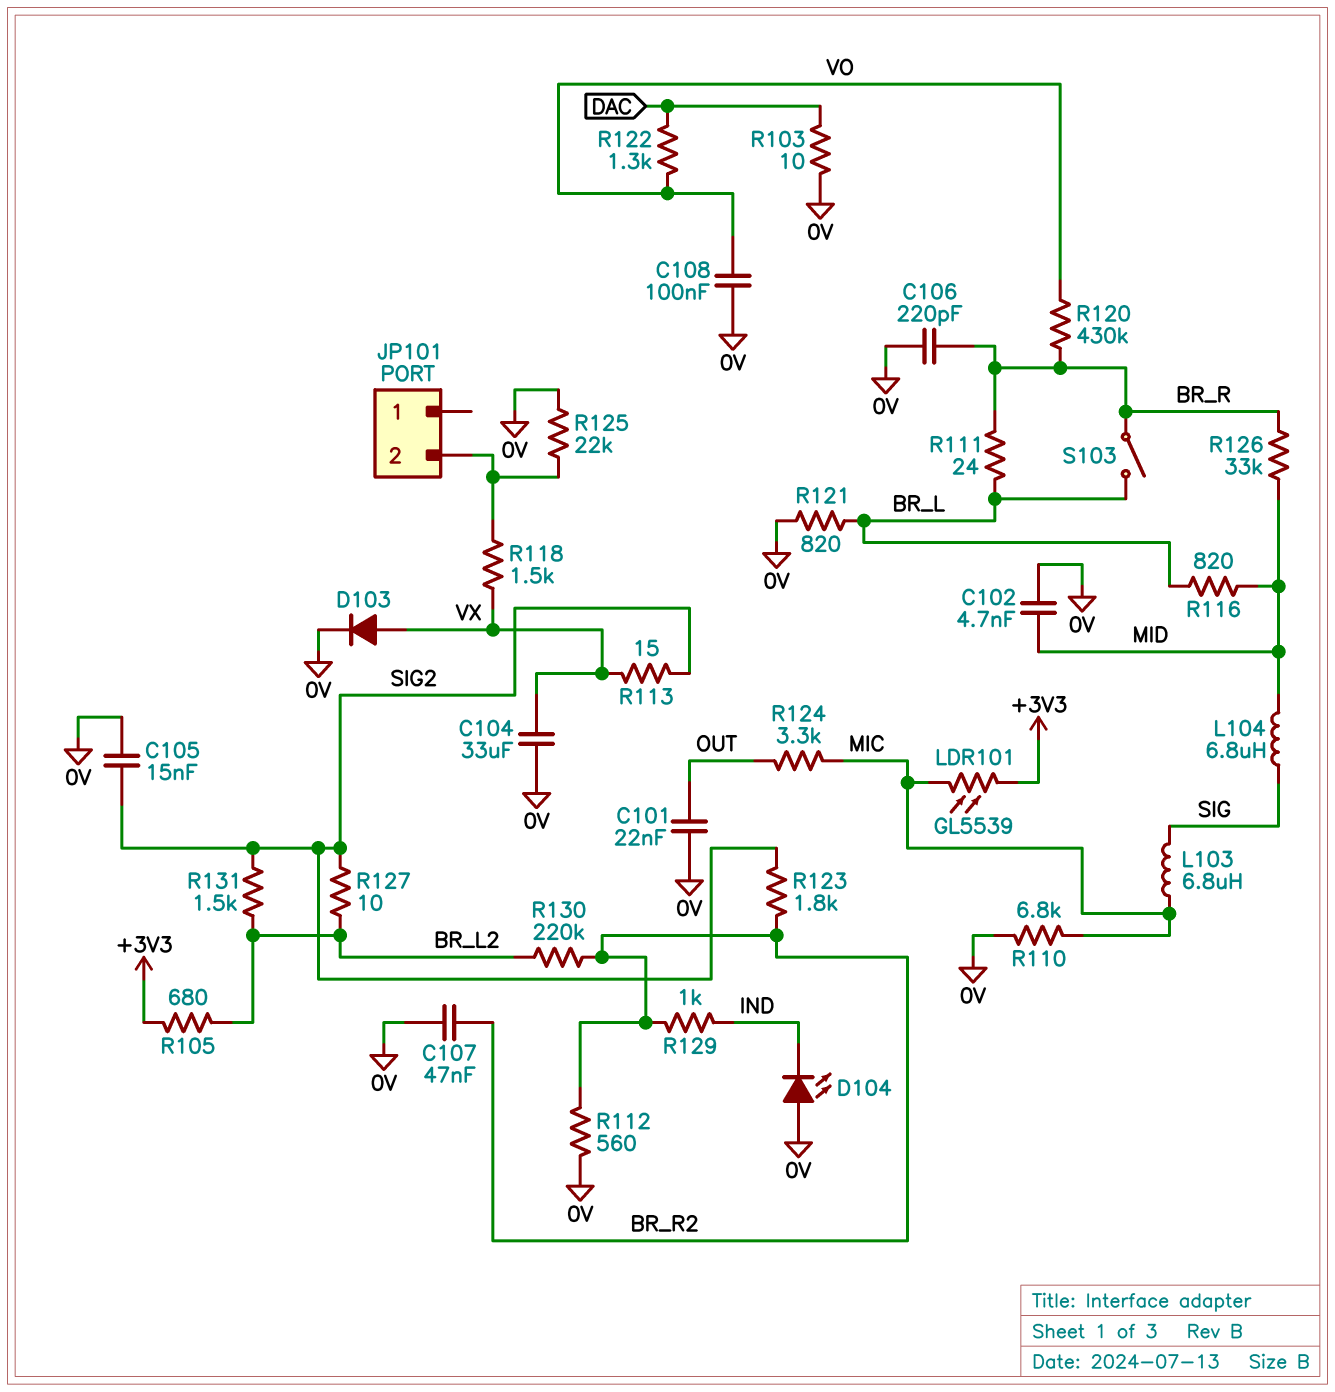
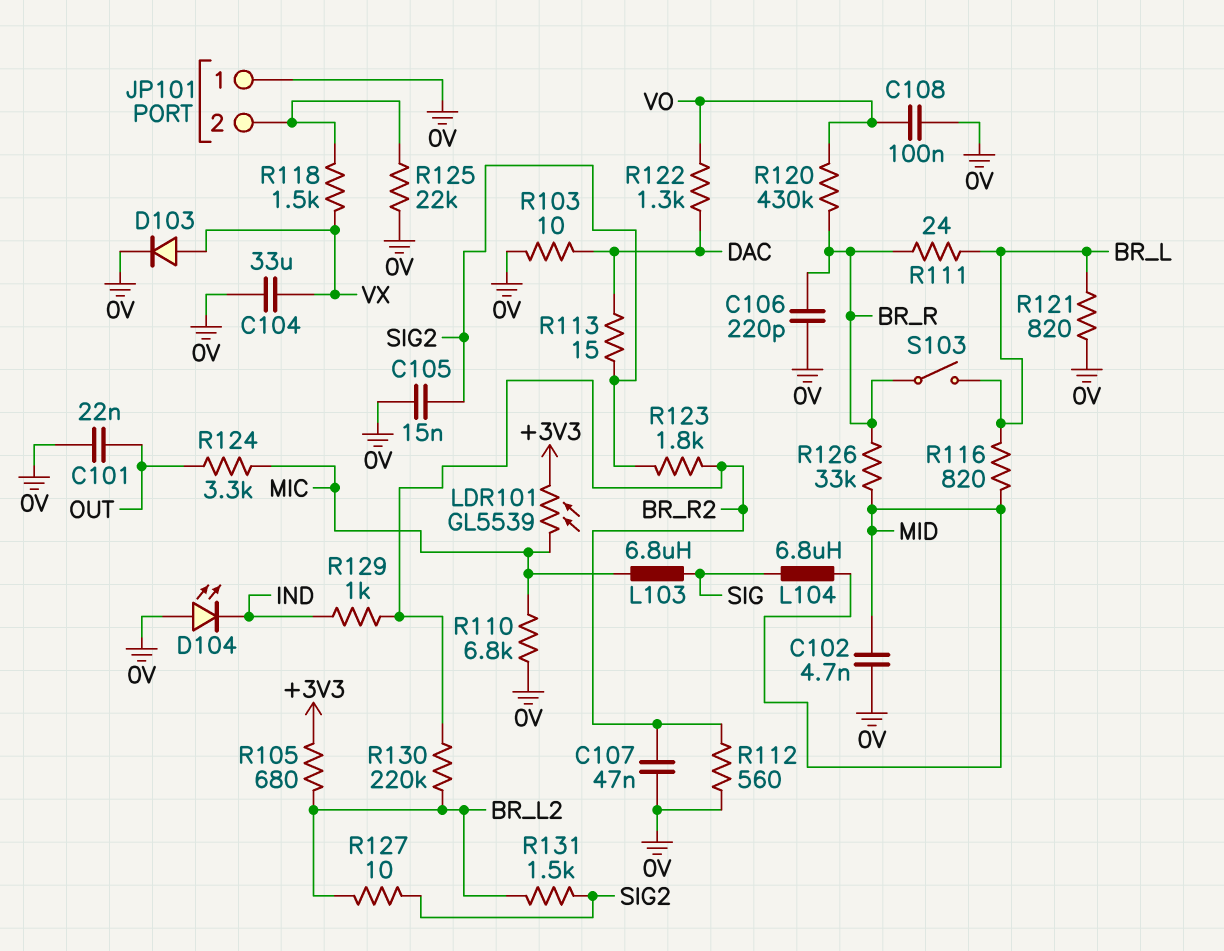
JP101 pin 1: none -> 0V
R113: 15 (SIG2, VX) -> 15 (DAC, SIG2)

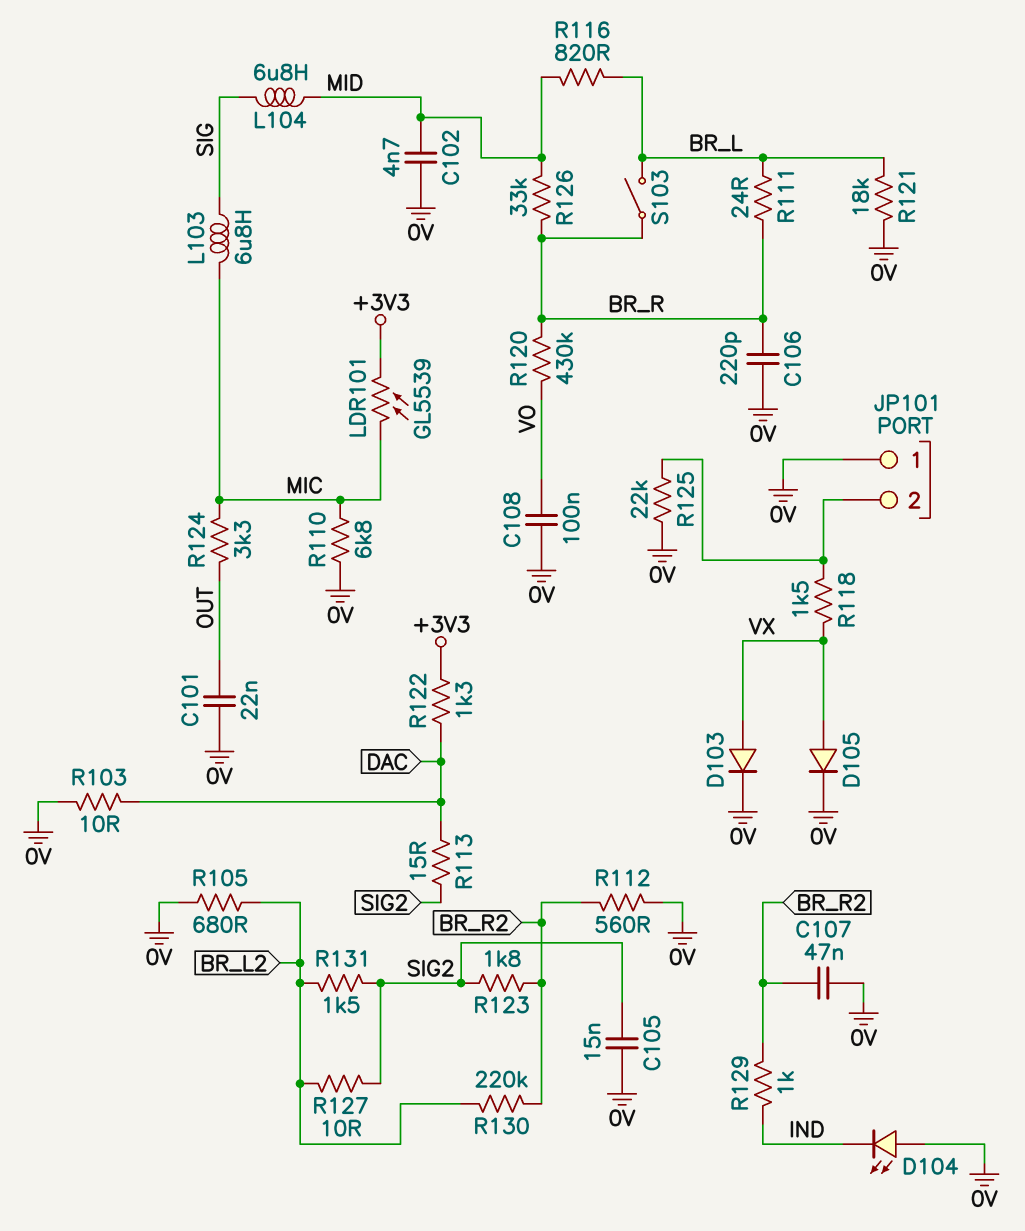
C104: 33uF (0V, VX) -> none
D105: none -> diode (A VX, K 0V)
R105: 680 (+3V3, BR_L2) -> 680 (0V, BR_L2)
R121: 820 (0V, BR_L) -> 18k (0V, BR_L)
R122: 1.3k (DAC, VO) -> 1.3k (+3V3, DAC)

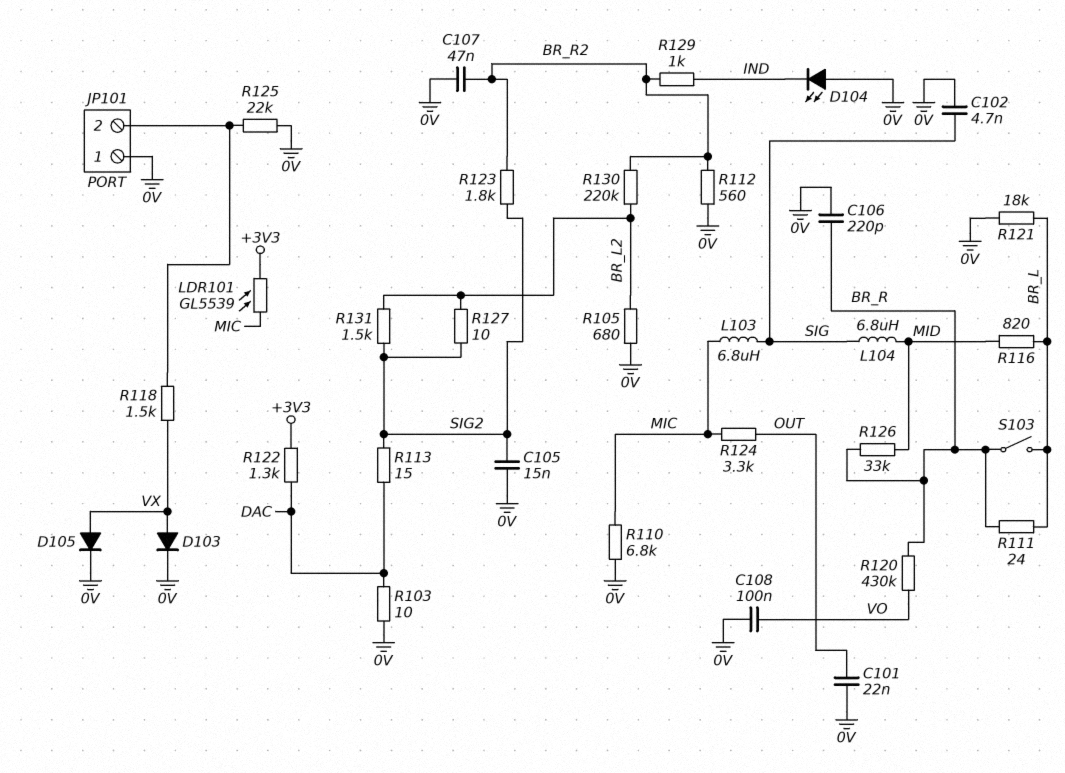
C102: 4.7nF (0V, MID) -> 4.7nF (0V, SIG)

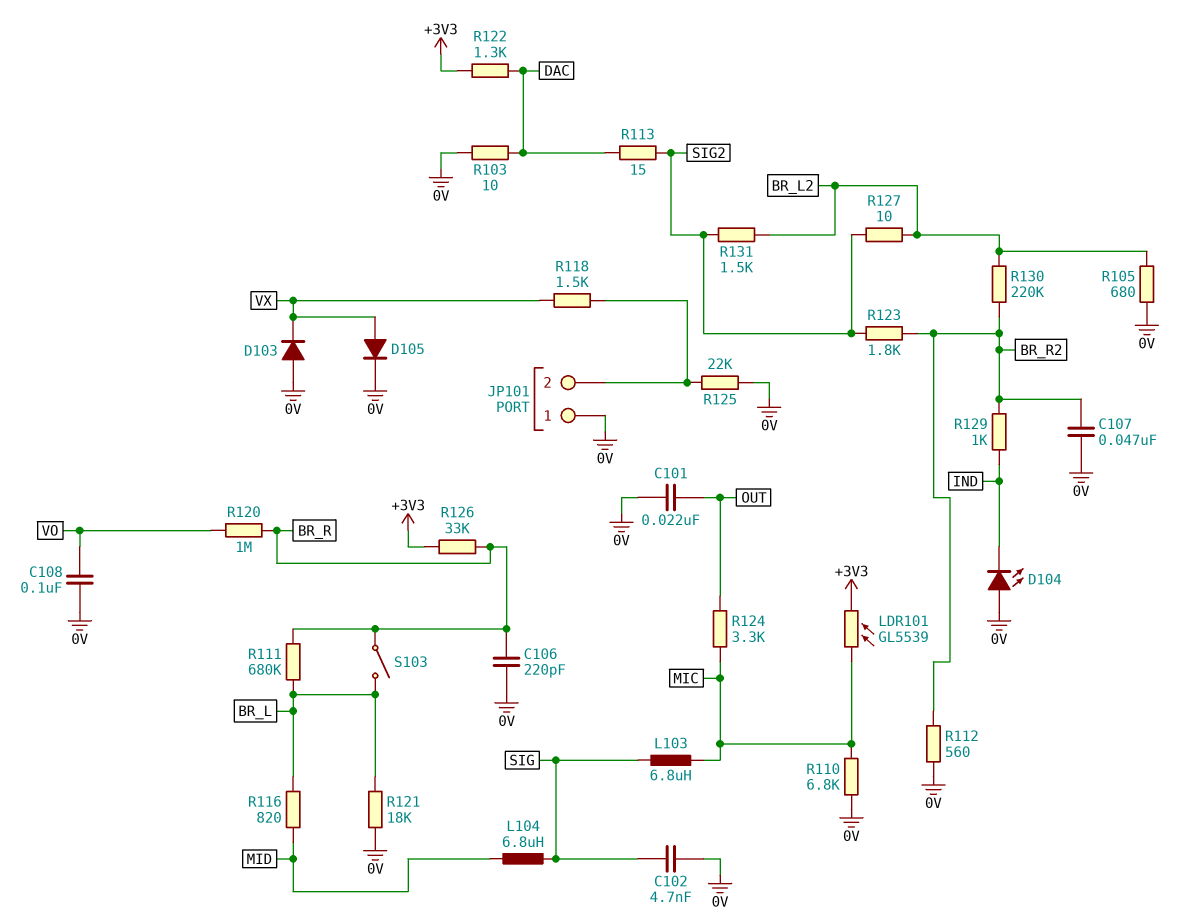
C105: 15nF (0V, SIG2) -> none
D103: diode (A VX, K 0V) -> diode (A 0V, K VX)
R111: 24 (BR_L, BR_R) -> 680k (BR_L, BR_R)
R120: 430k (BR_R, VO) -> 1M (BR_R, VO)
R126: 33k (BR_R, MID) -> 33k (+3V3, BR_R)

